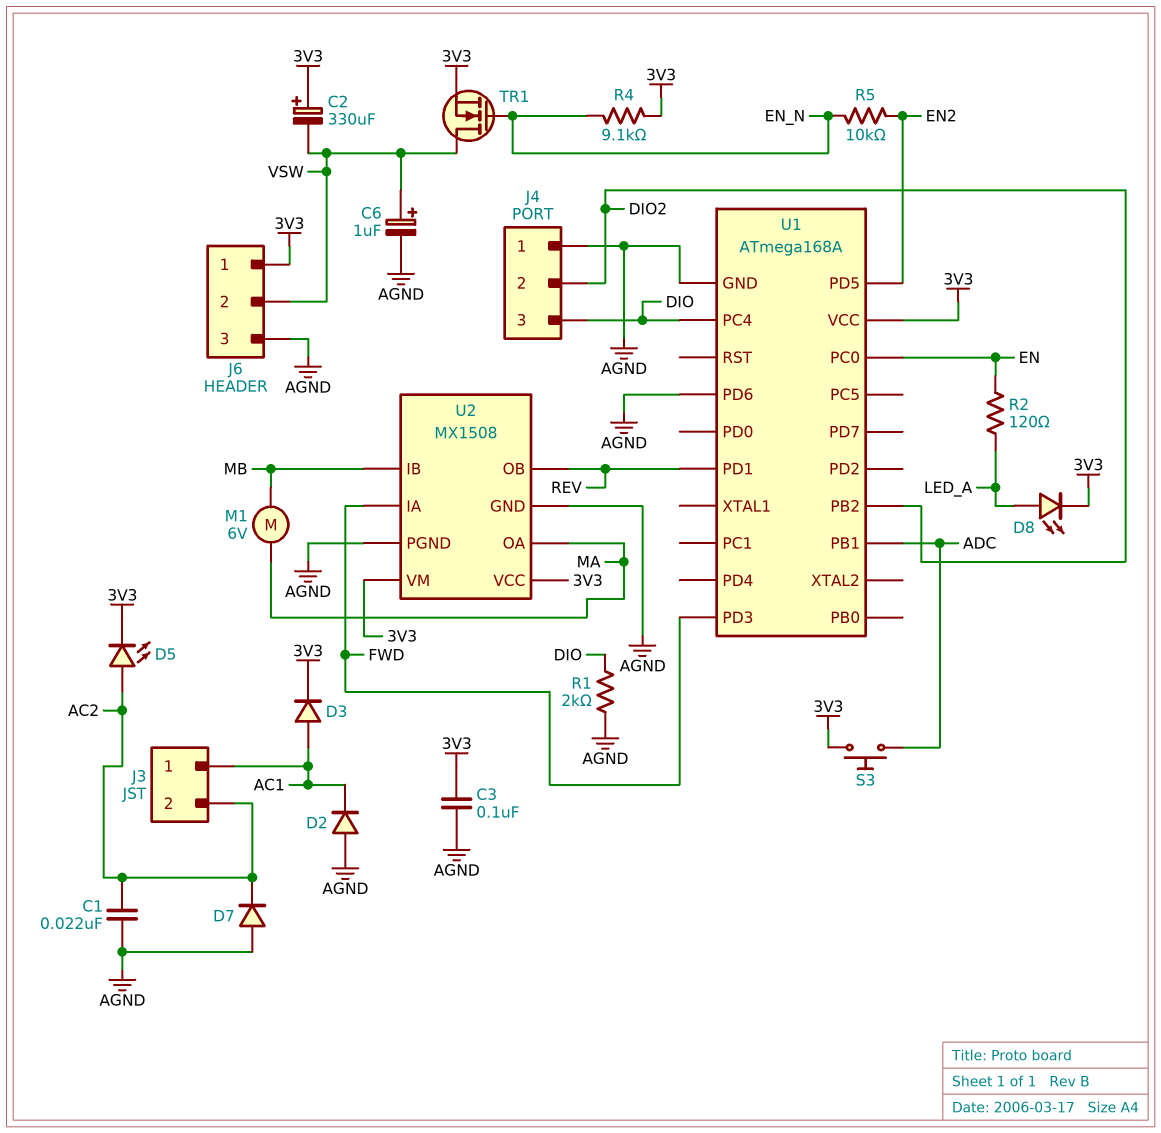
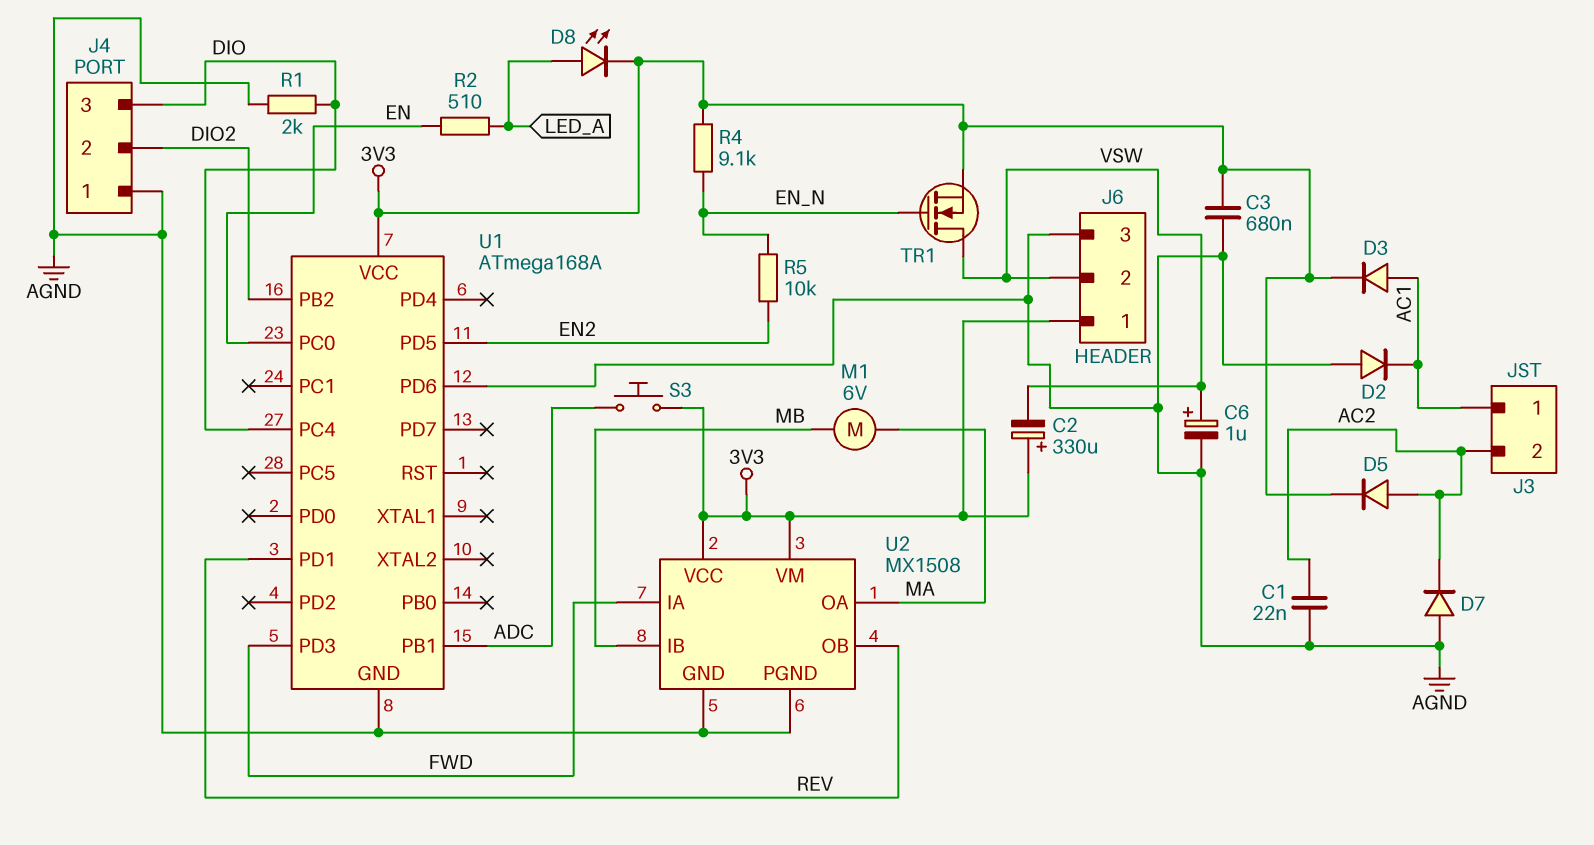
C3: 100nF (3V3, AGND) -> 680nF (3V3, AGND)
D5: LED (A AC2, K 3V3) -> diode (A AC2, K 3V3)
R2: 120 (EN, LED_A) -> 510 (EN, LED_A)

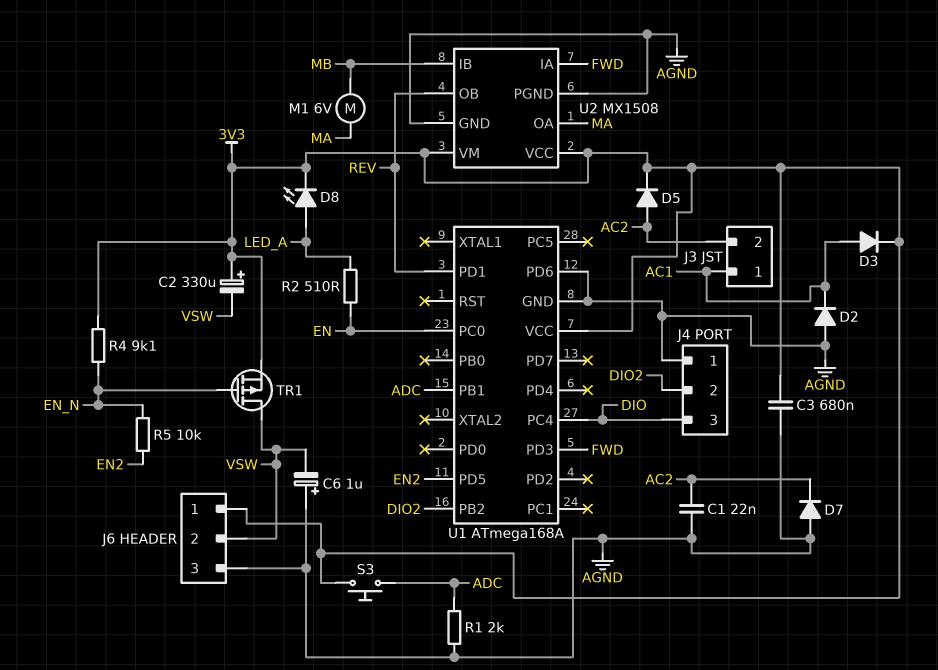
C6: 1uF (plus VSW, minus AGND) -> 1uF (plus AGND, minus VSW)
R1: 2k (AGND, DIO) -> 2k (ADC, AGND)
TR1: NMOS (G EN_N, D VSW, S 3V3) -> PMOS (G EN_N, D VSW, S 3V3)

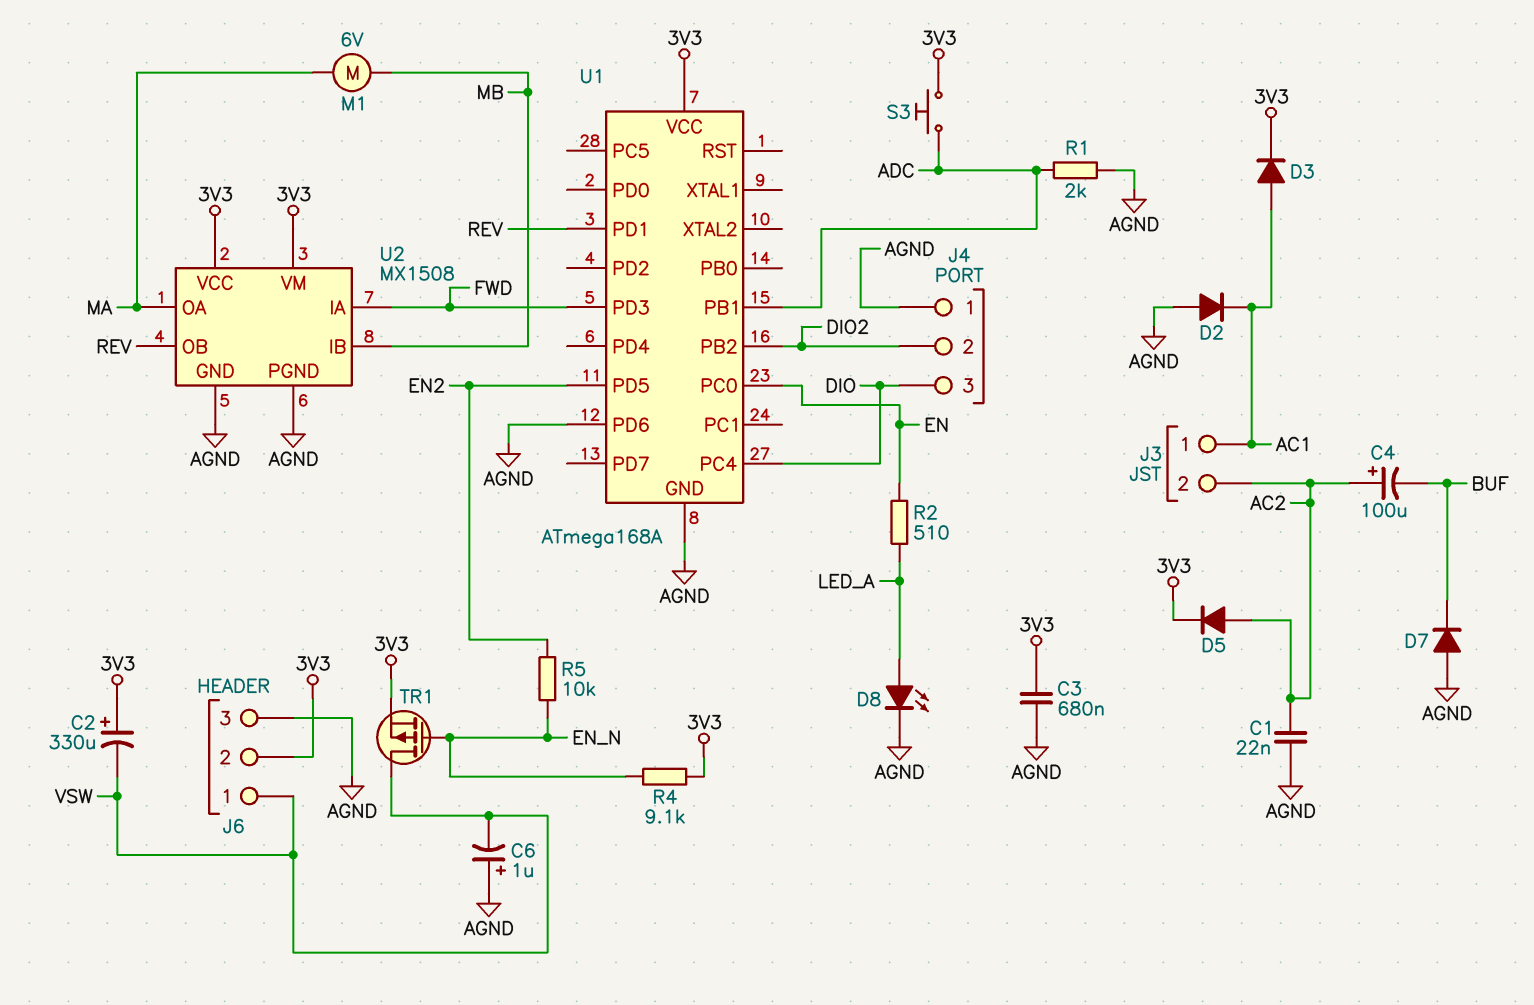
C4: none -> 100uF (plus AC2, minus BUF)
D7: diode (A AGND, K AC2) -> diode (A AGND, K BUF)
D8: LED (A LED_A, K 3V3) -> LED (A LED_A, K AGND)
J6 pin 1: 3V3 -> VSW
J6 pin 2: VSW -> 3V3

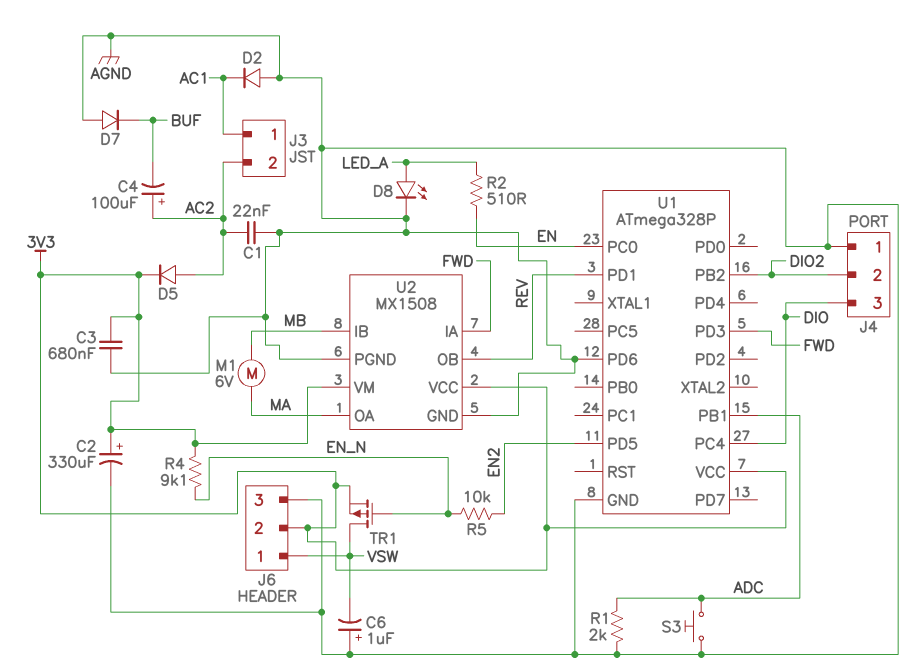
C2: 330uF (plus 3V3, minus VSW) -> 330uF (plus 3V3, minus AGND)
D3: diode (A AC1, K 3V3) -> none
S3: button (3V3, ADC) -> button (ADC, AGND)
U1: ATmega168A -> ATmega328P

